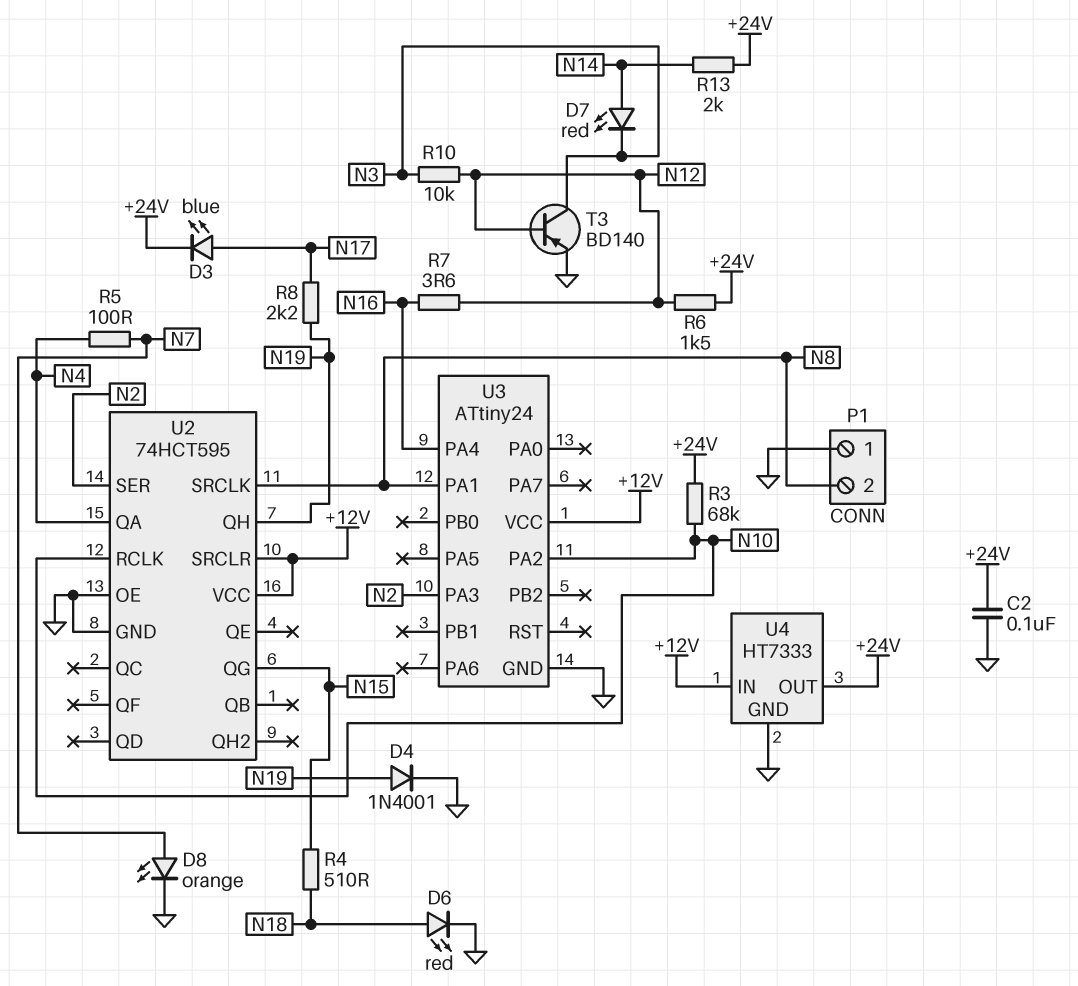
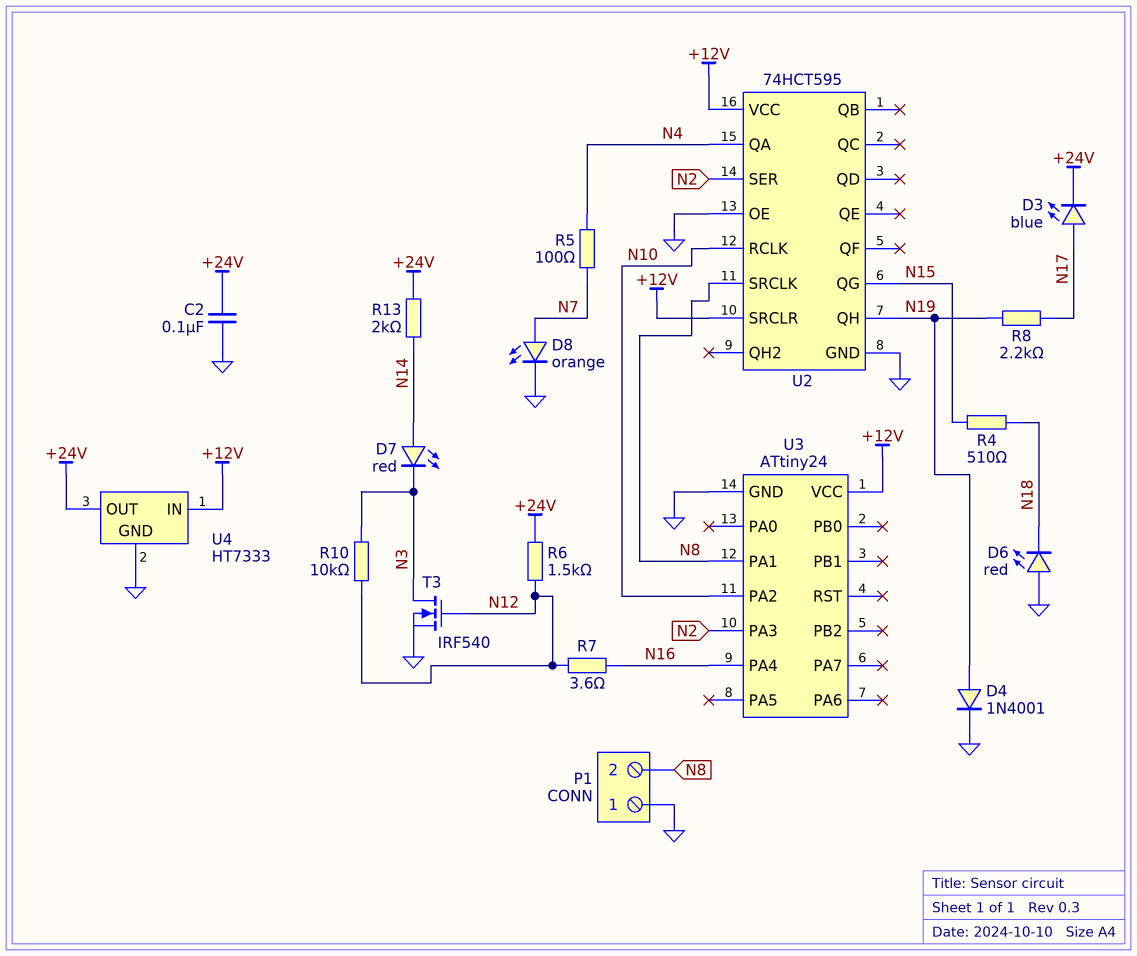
D6: LED red (A N18, K GND) -> LED red (A GND, K N18)
R3: 68k (+24V, N10) -> none
T3: PNP BD140 (B N12, C N3, E GND) -> NMOS IRF540 (G N12, D N3, S GND)

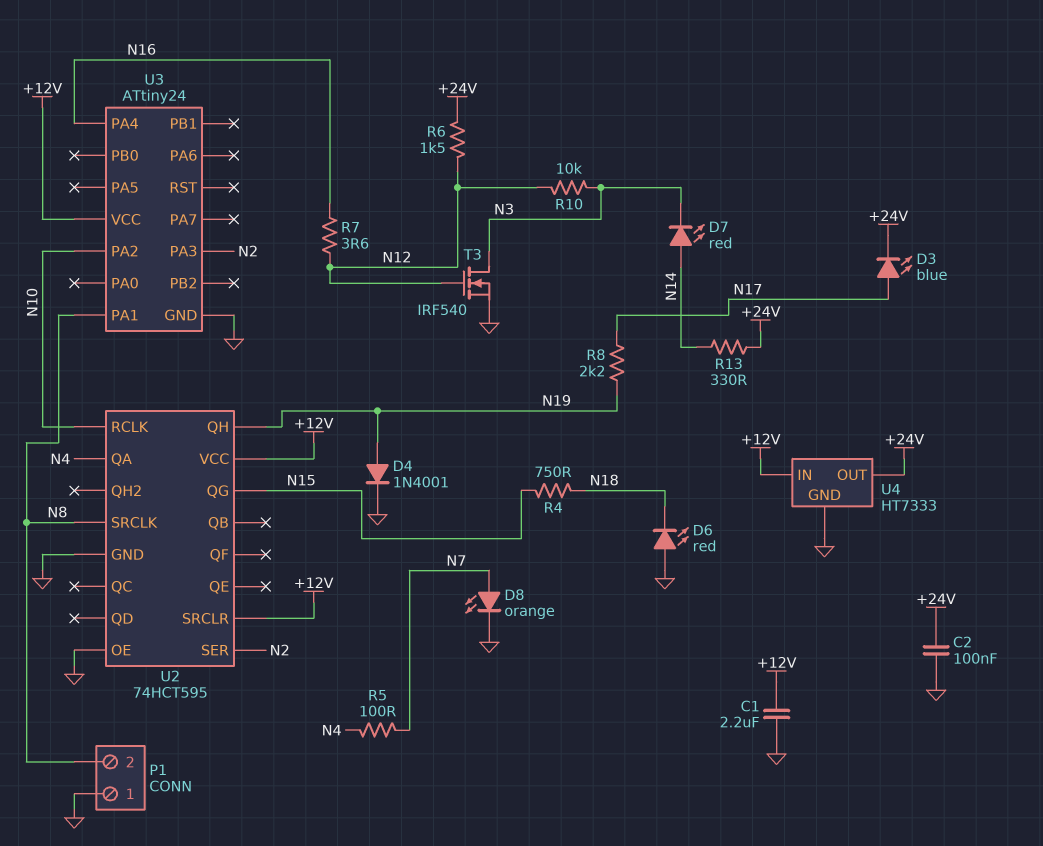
C1: none -> 2.2uF (+12V, GND)
R4: 510 (N15, N18) -> 750 (N15, N18)
R13: 2k (+24V, N14) -> 330 (+24V, N14)

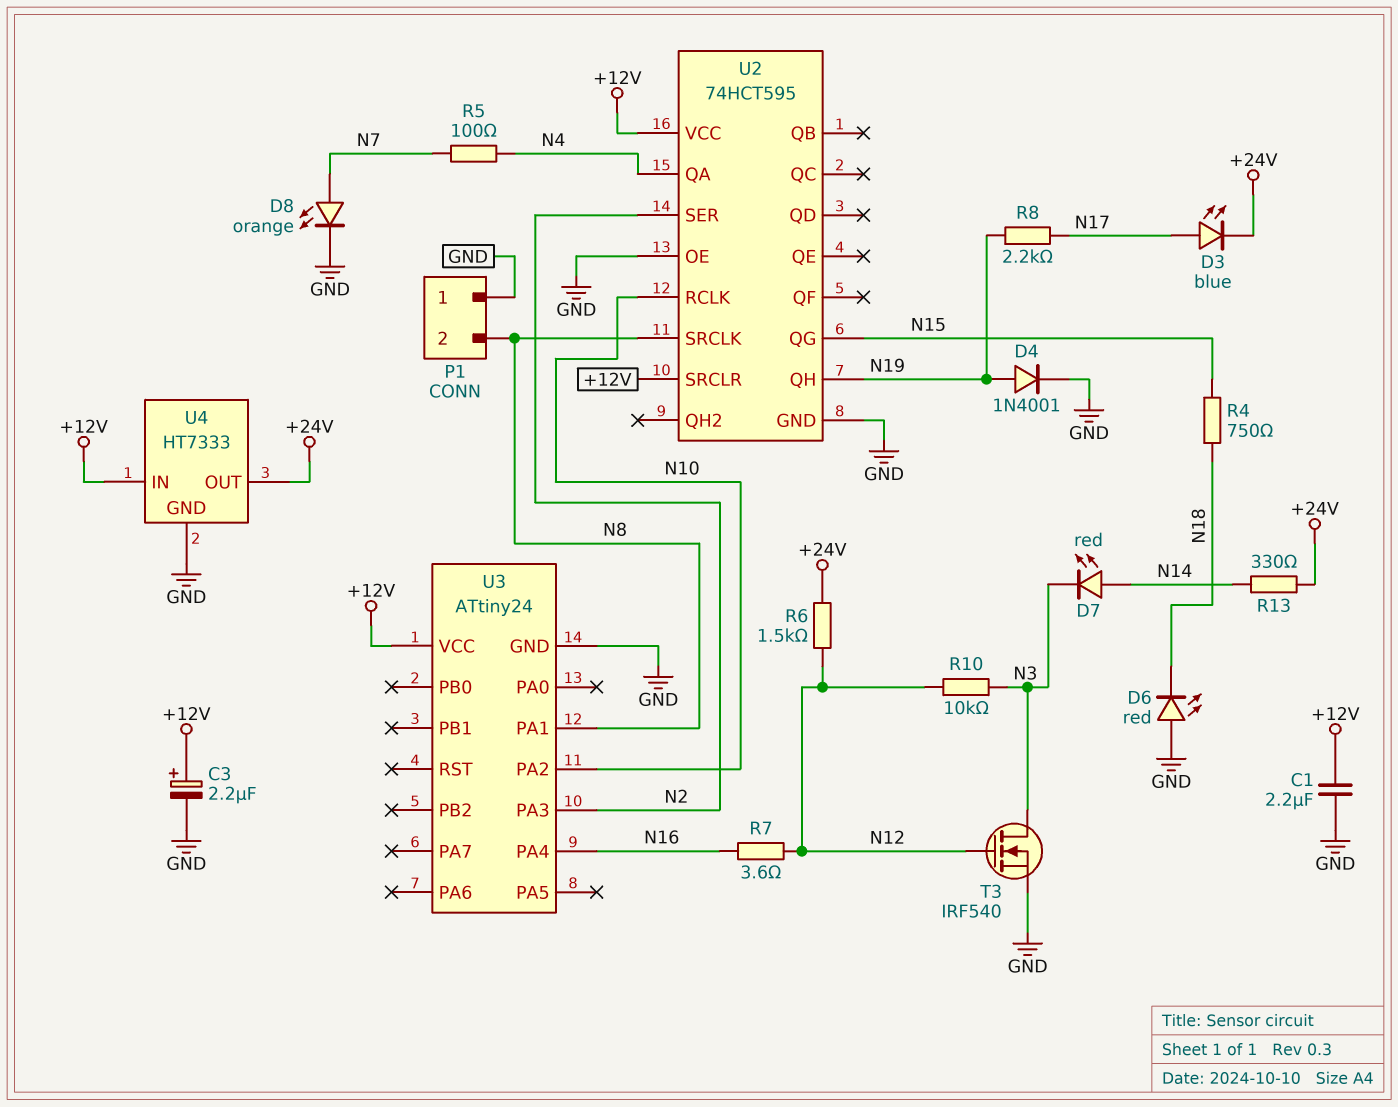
C2: 100nF (+24V, GND) -> none
C3: none -> 2.2uF (plus +12V, minus GND)

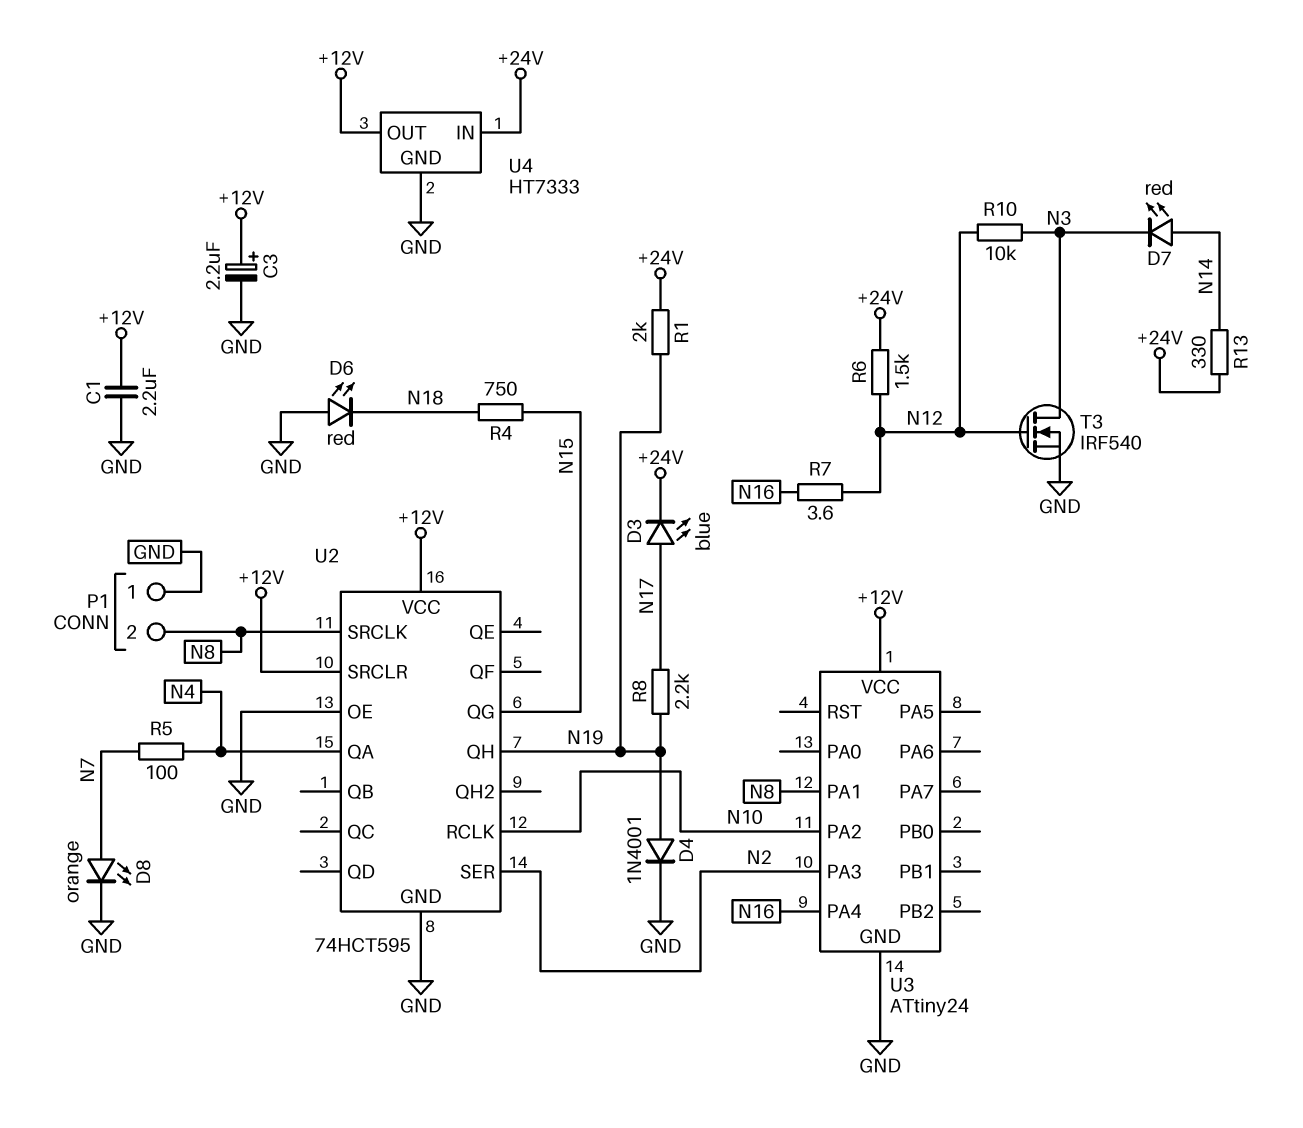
R1: none -> 2k (+24V, N19)
U4 pin IN: +12V -> +24V
U4 pin OUT: +24V -> +12V

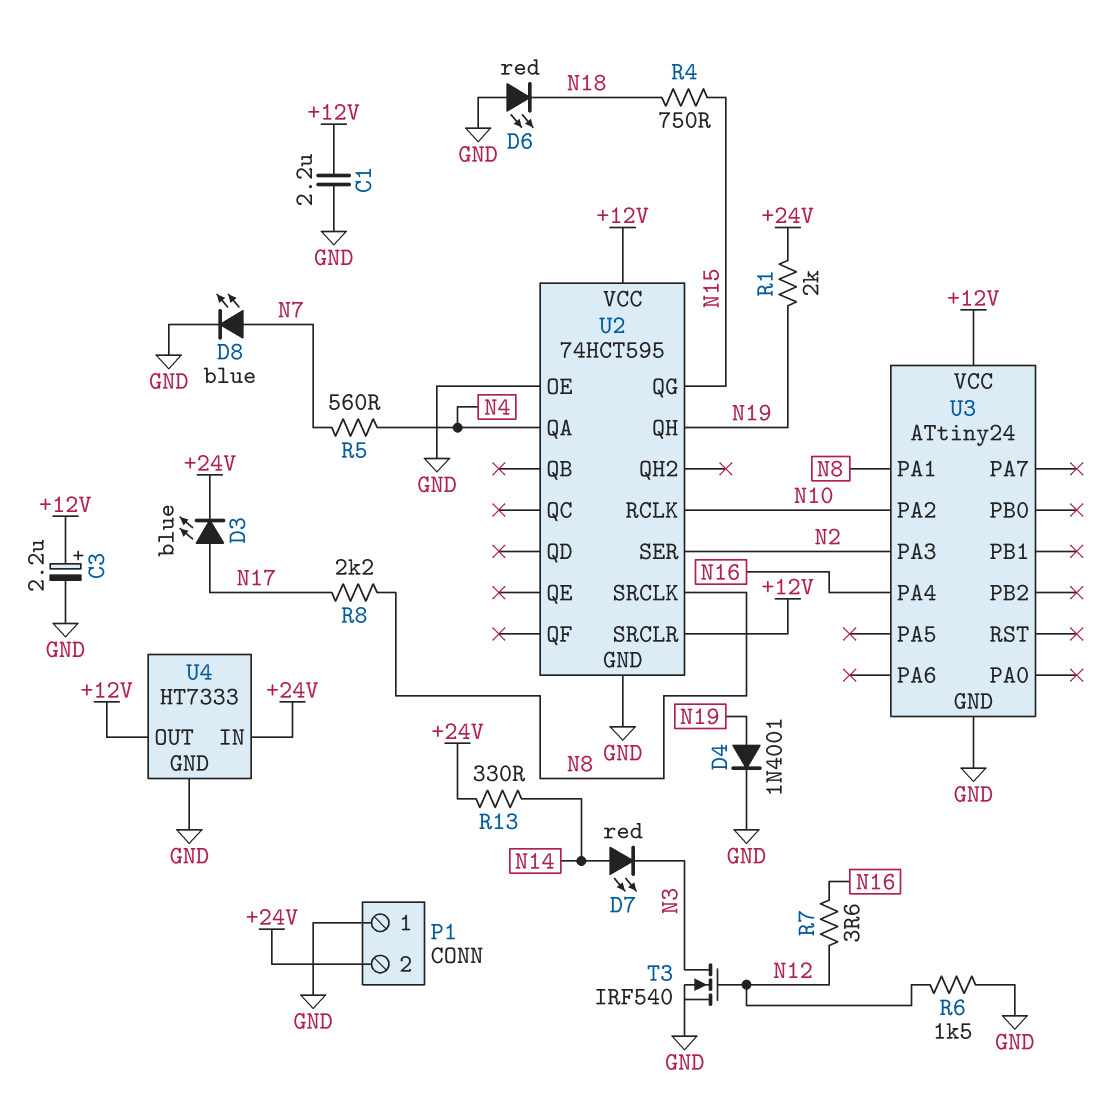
D8: LED orange (A N7, K GND) -> LED blue (A N7, K GND)
P1 pin 2: N8 -> +24V
R5: 100 (N4, N7) -> 560 (N4, N7)
R6: 1.5k (+24V, N12) -> 1.5k (GND, N12)
R8: 2.2k (N17, N19) -> 2.2k (N8, N17)
R10: 10k (N3, N12) -> none

